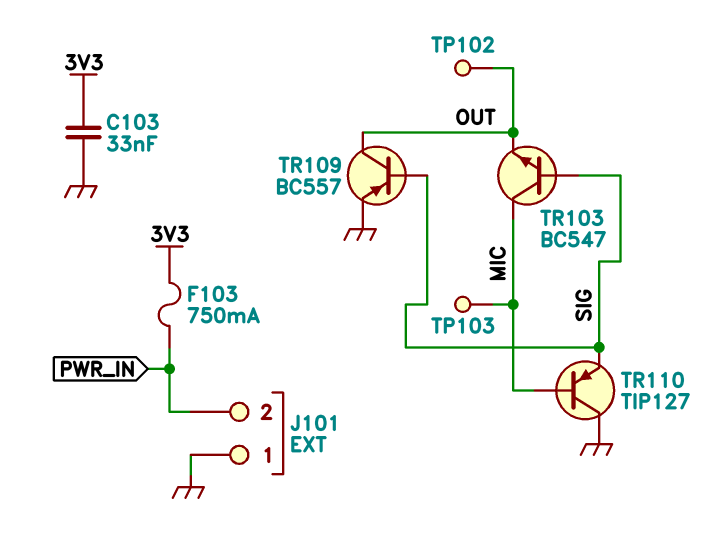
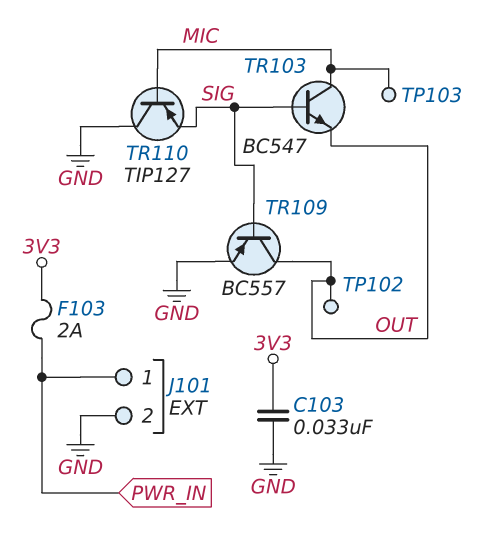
F103: 750mA (3V3, PWR_IN) -> 2A (3V3, PWR_IN)
J101 pin 1: GND -> PWR_IN
J101 pin 2: PWR_IN -> GND

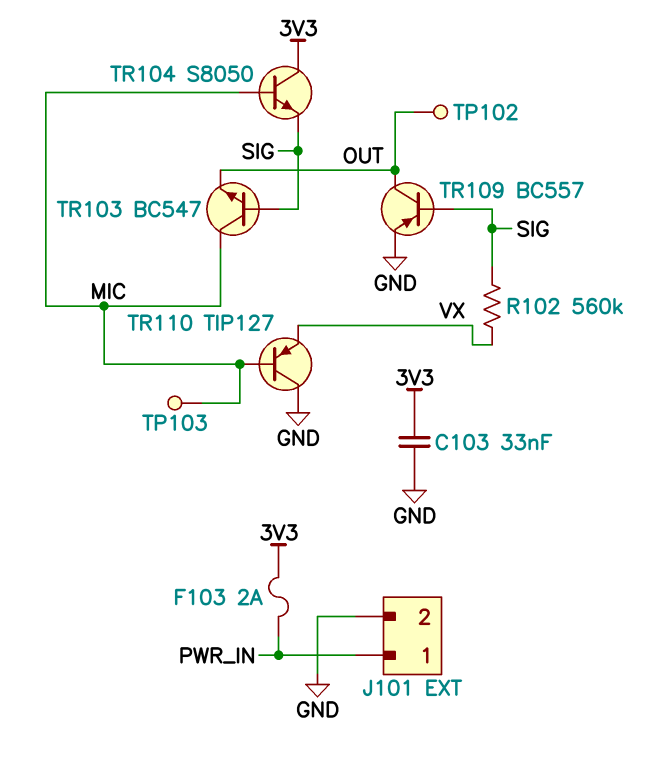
R102: none -> 560k (SIG, VX)
TR104: none -> NPN S8050 (B MIC, C 3V3, E SIG)
TR110: PNP TIP127 (B MIC, C GND, E SIG) -> PNP TIP127 (B MIC, C GND, E VX)

